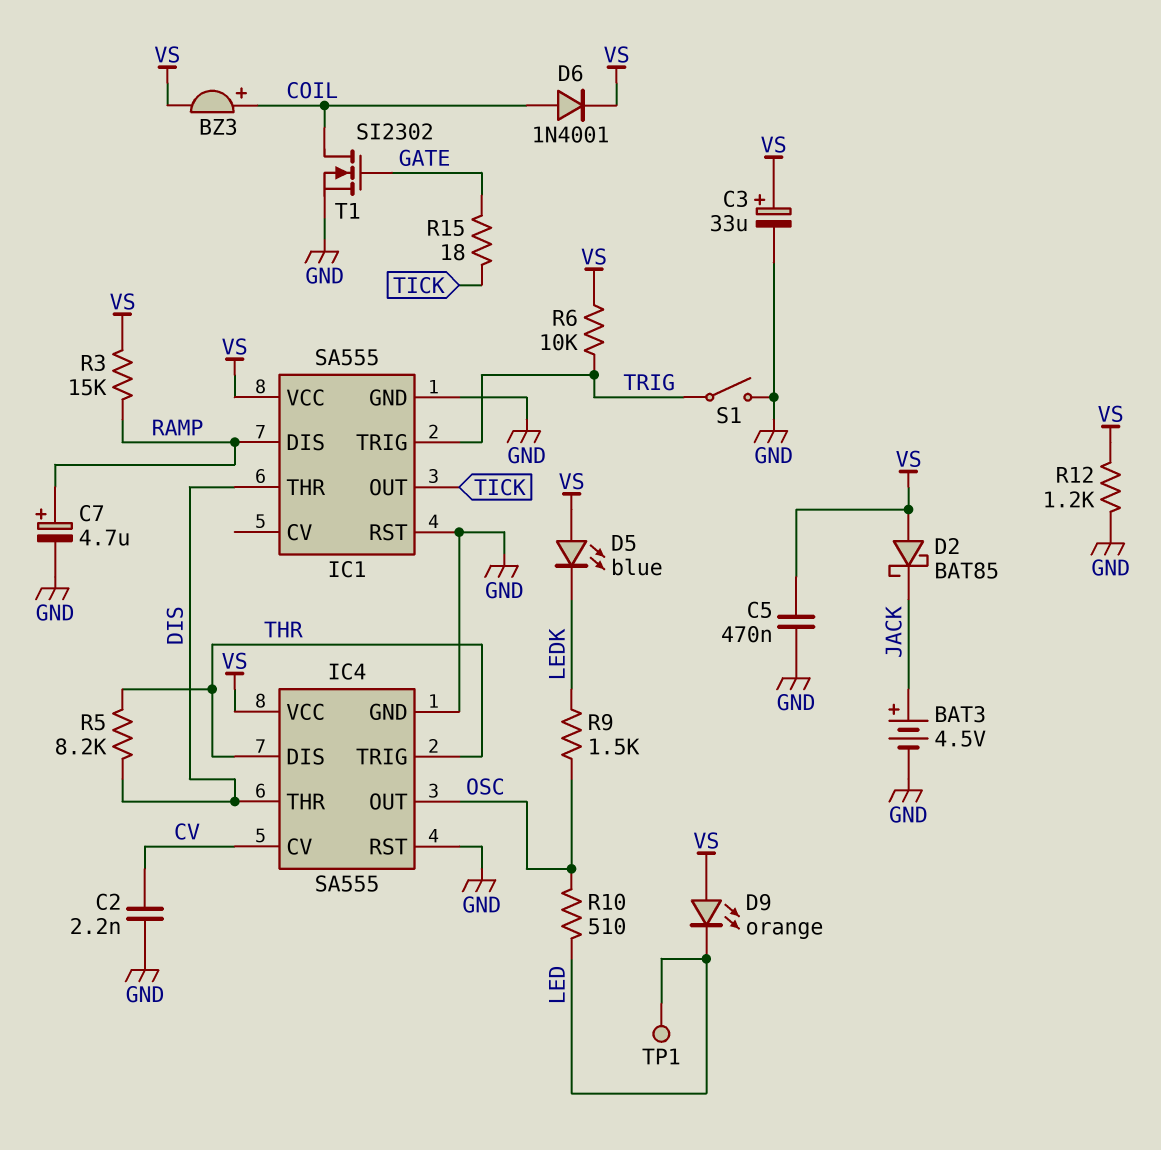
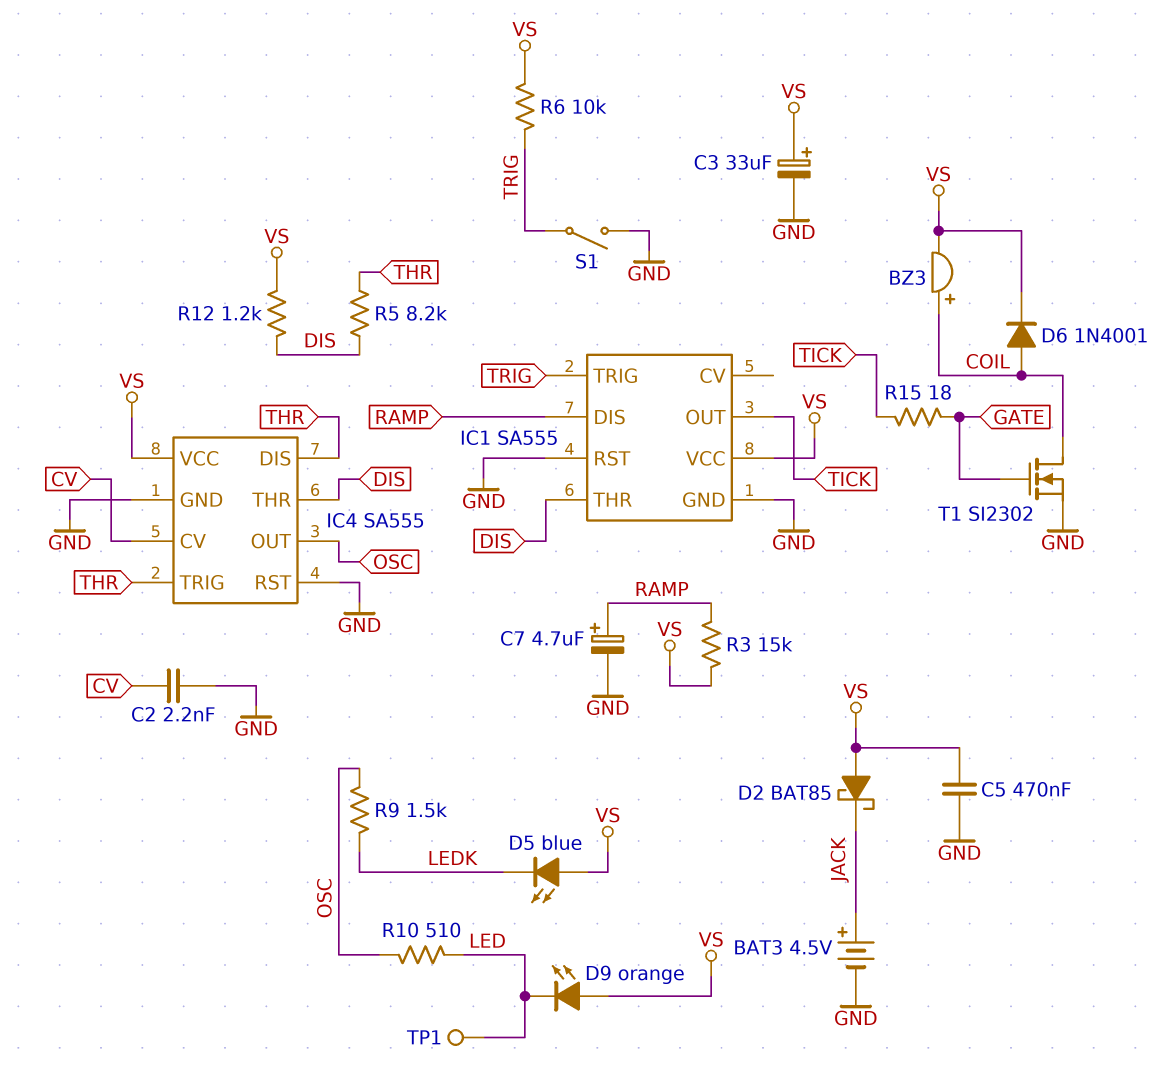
R12: 1.2k (GND, VS) -> 1.2k (DIS, VS)

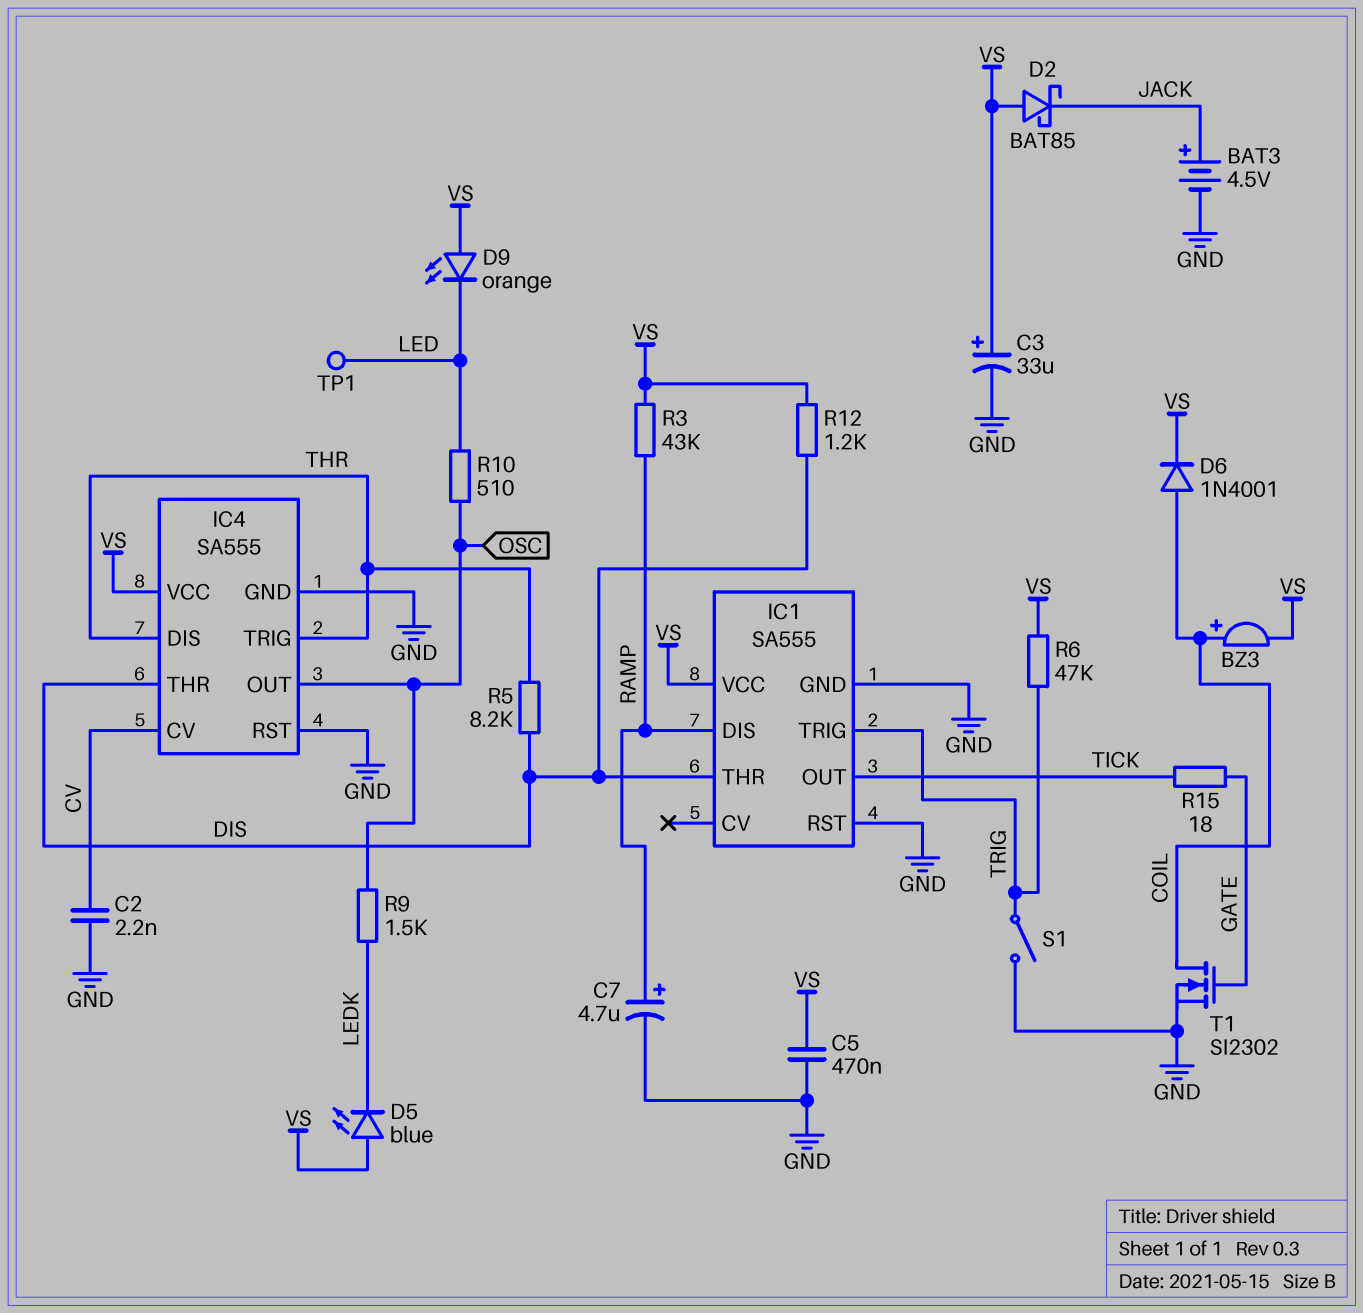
R3: 15k (RAMP, VS) -> 43k (RAMP, VS)
R6: 10k (TRIG, VS) -> 47k (TRIG, VS)

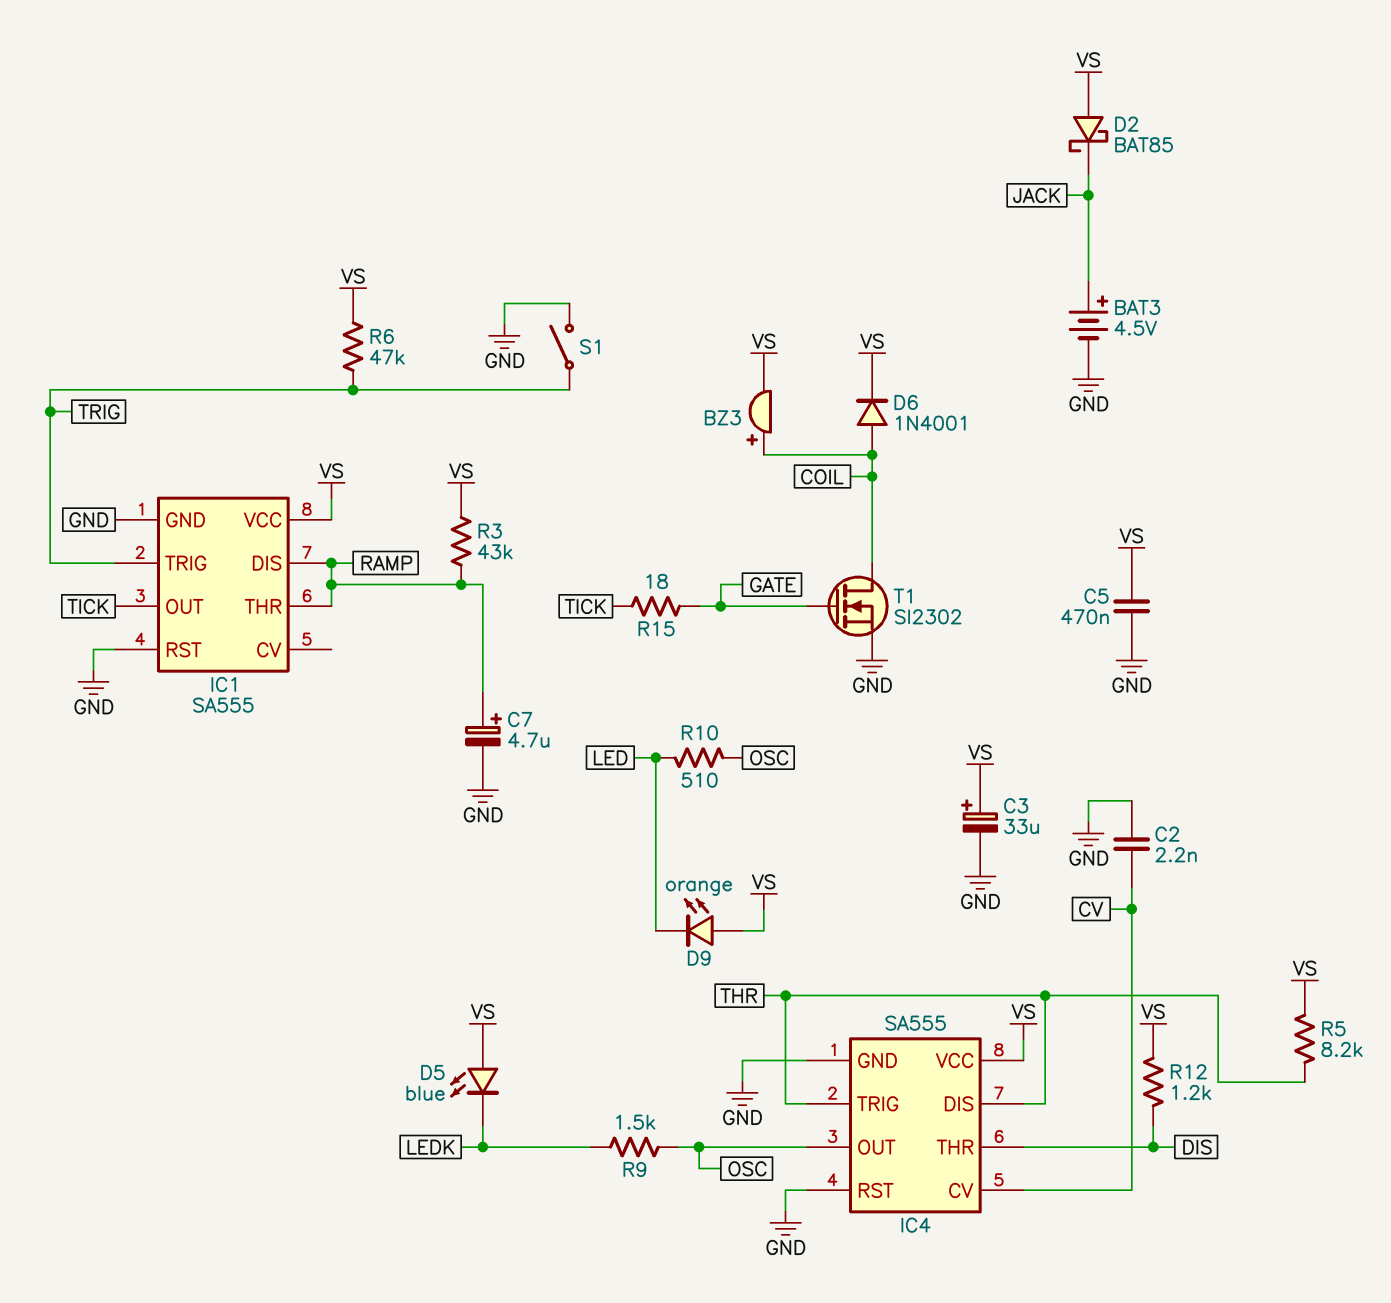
IC1 pin THR: DIS -> RAMP
R5: 8.2k (DIS, THR) -> 8.2k (THR, VS)
TP1: test point (LED) -> none

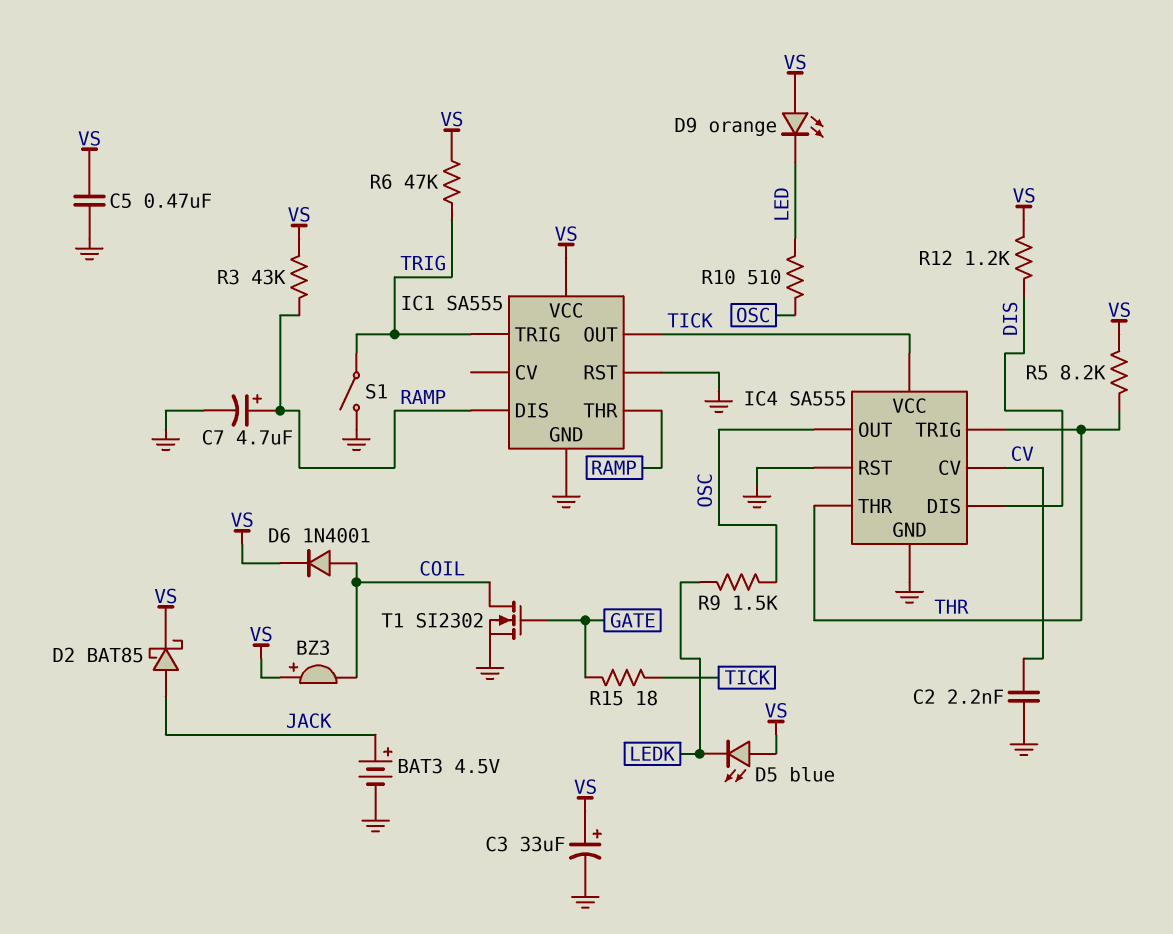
BZ3: buzzer (plus COIL, minus VS) -> buzzer (plus VS, minus COIL)
D2: schottky BAT85 (A VS, K JACK) -> schottky BAT85 (A JACK, K VS)
IC4 pin DIS: THR -> DIS
IC4 pin THR: DIS -> THR
IC4 pin VCC: VS -> TICK

